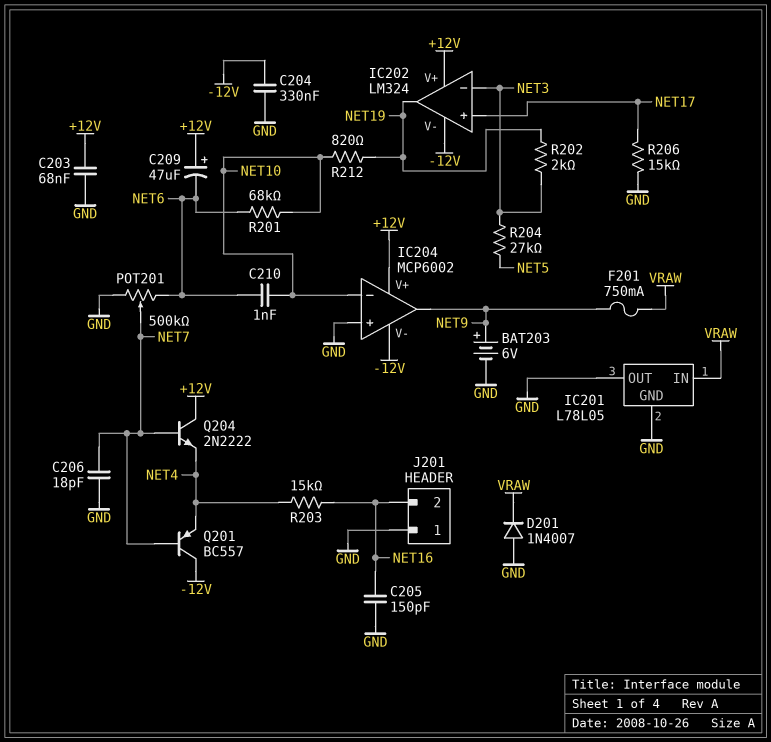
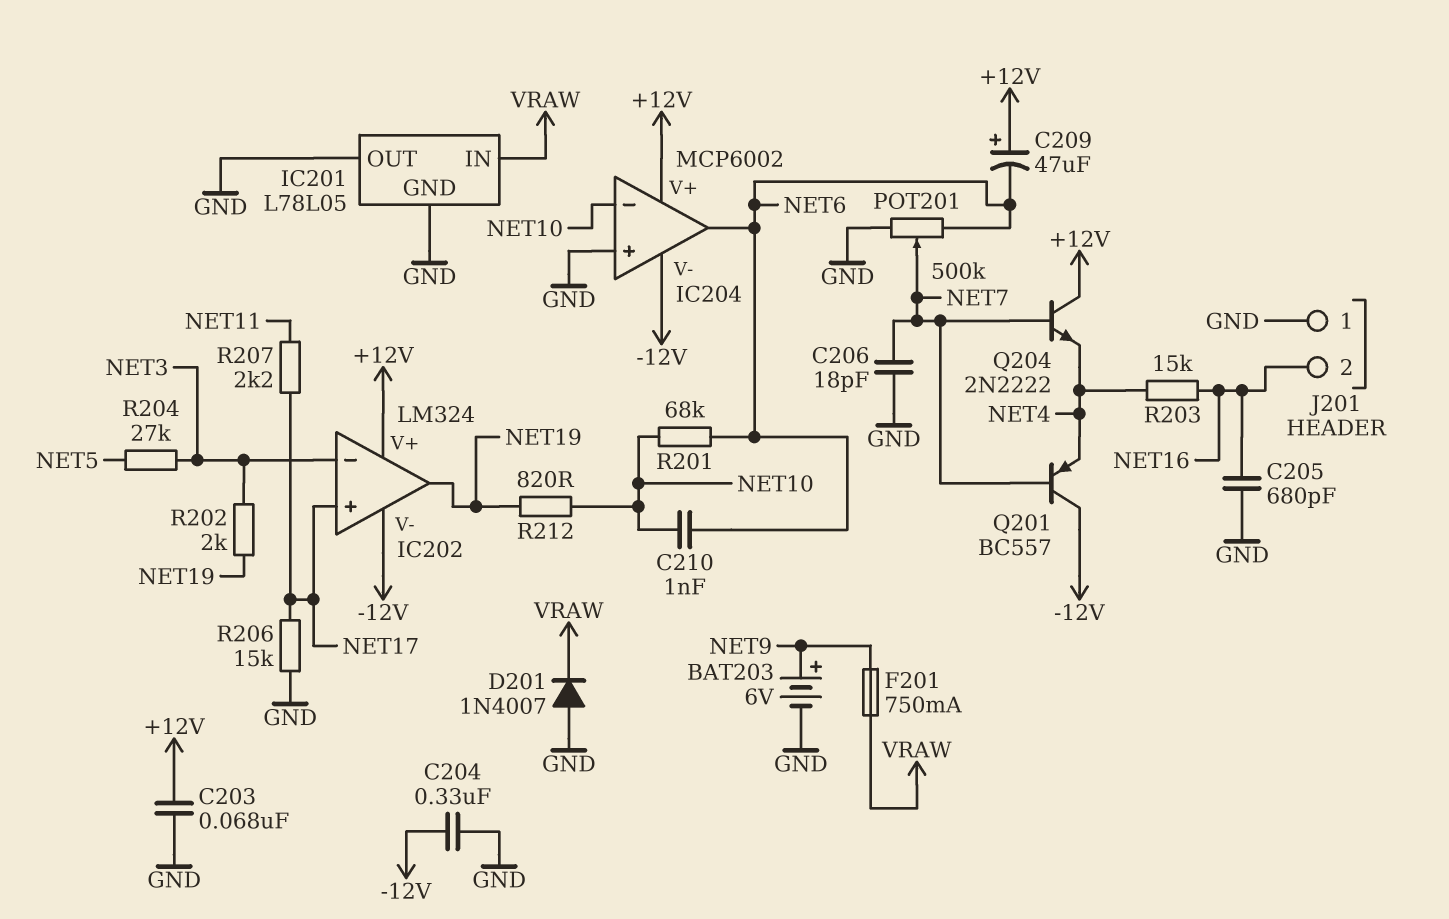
C205: 150pF (GND, NET16) -> 680pF (GND, NET16)
IC204 pin out: NET9 -> NET6
R207: none -> 2.2k (NET11, NET17)

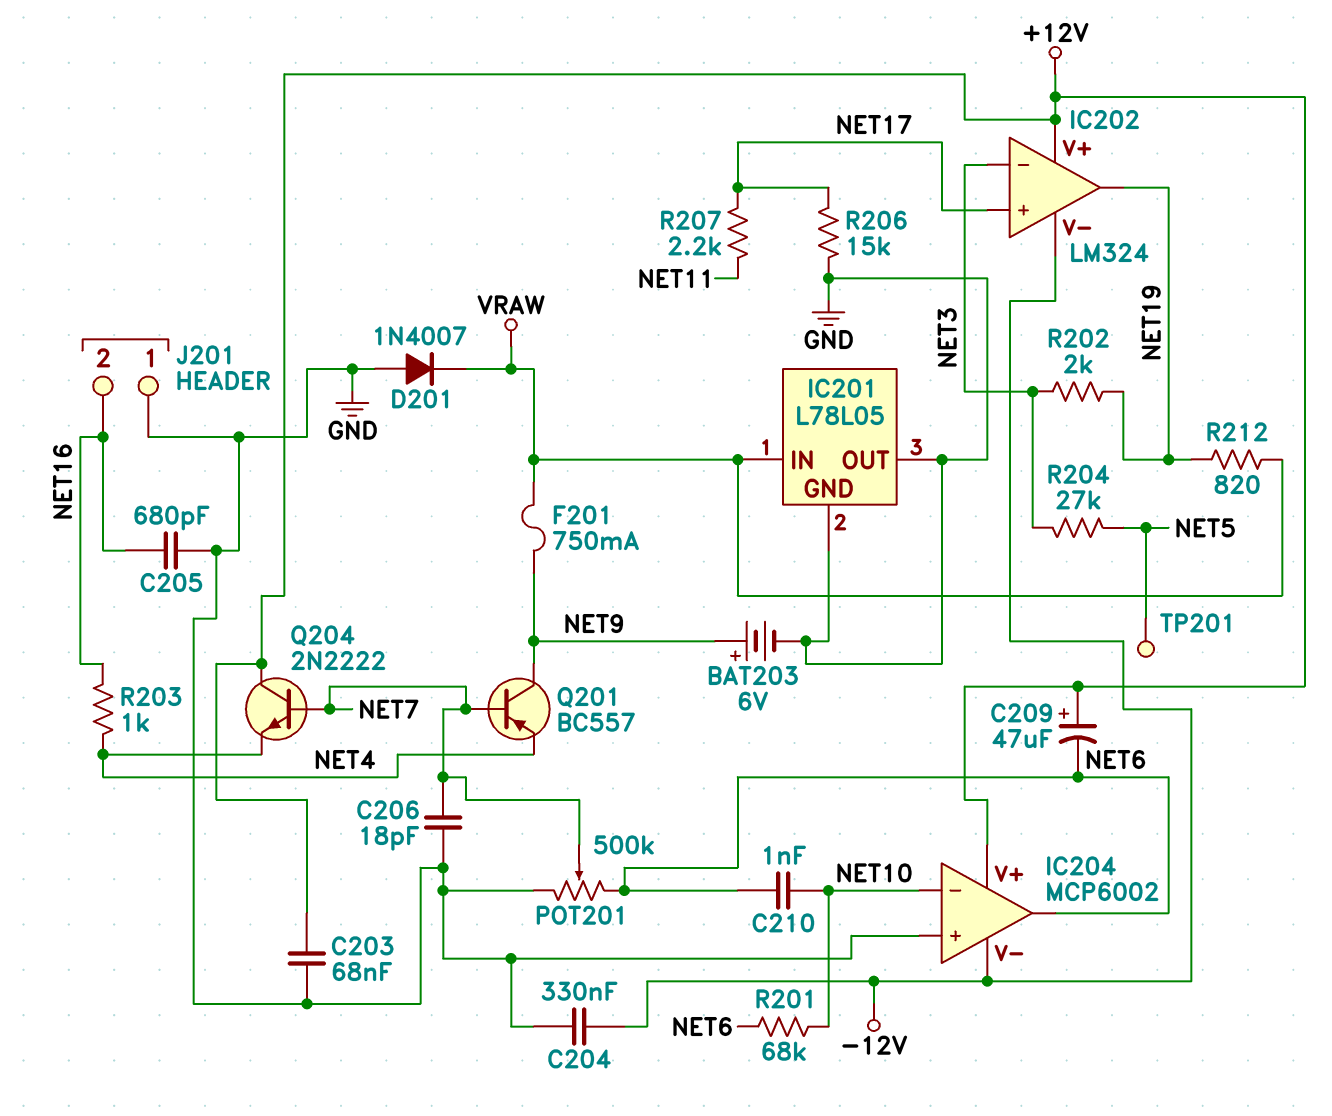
Q201: PNP BC557 (B NET7, C -12V, E NET4) -> PNP BC557 (B NET7, C NET9, E NET4)
R203: 15k (NET4, NET16) -> 1k (NET4, NET16)
R212: 820 (NET10, NET19) -> 820 (NET19, VRAW)
TP201: none -> test point (NET5)

